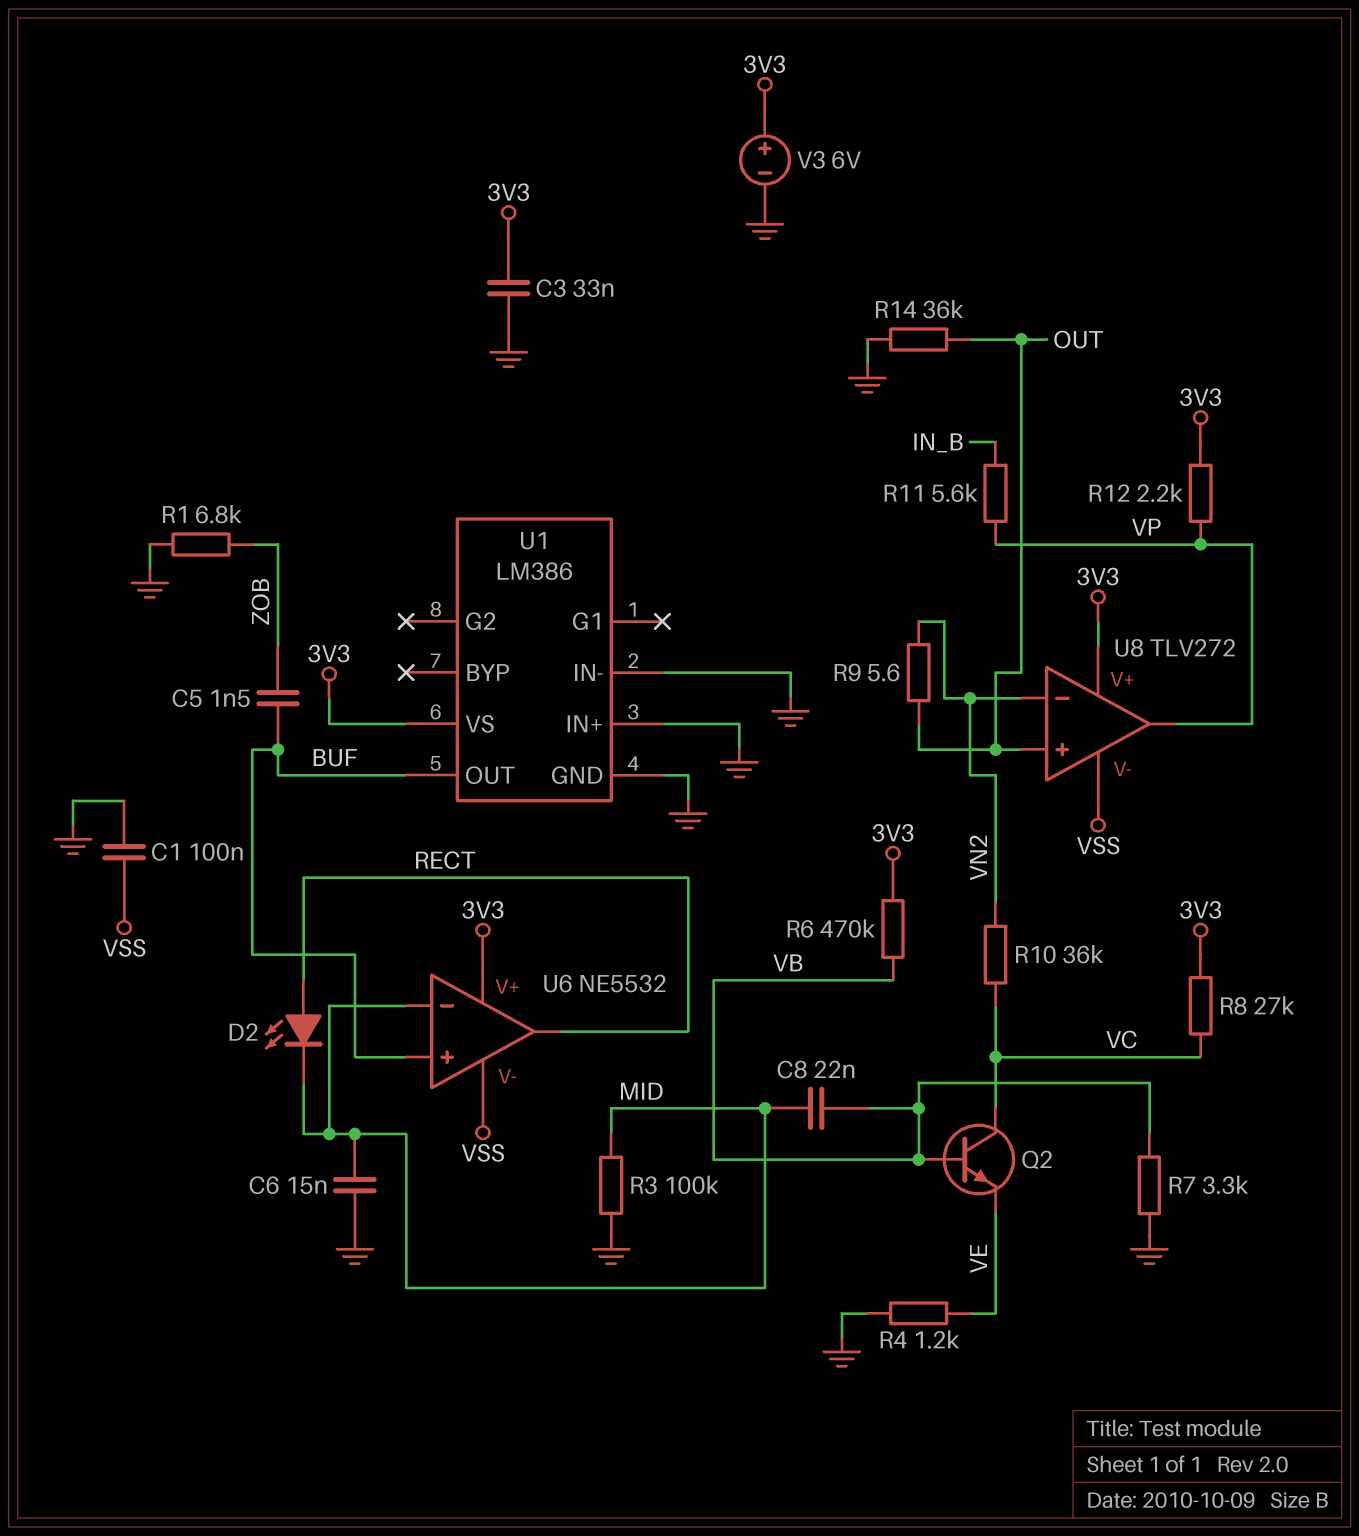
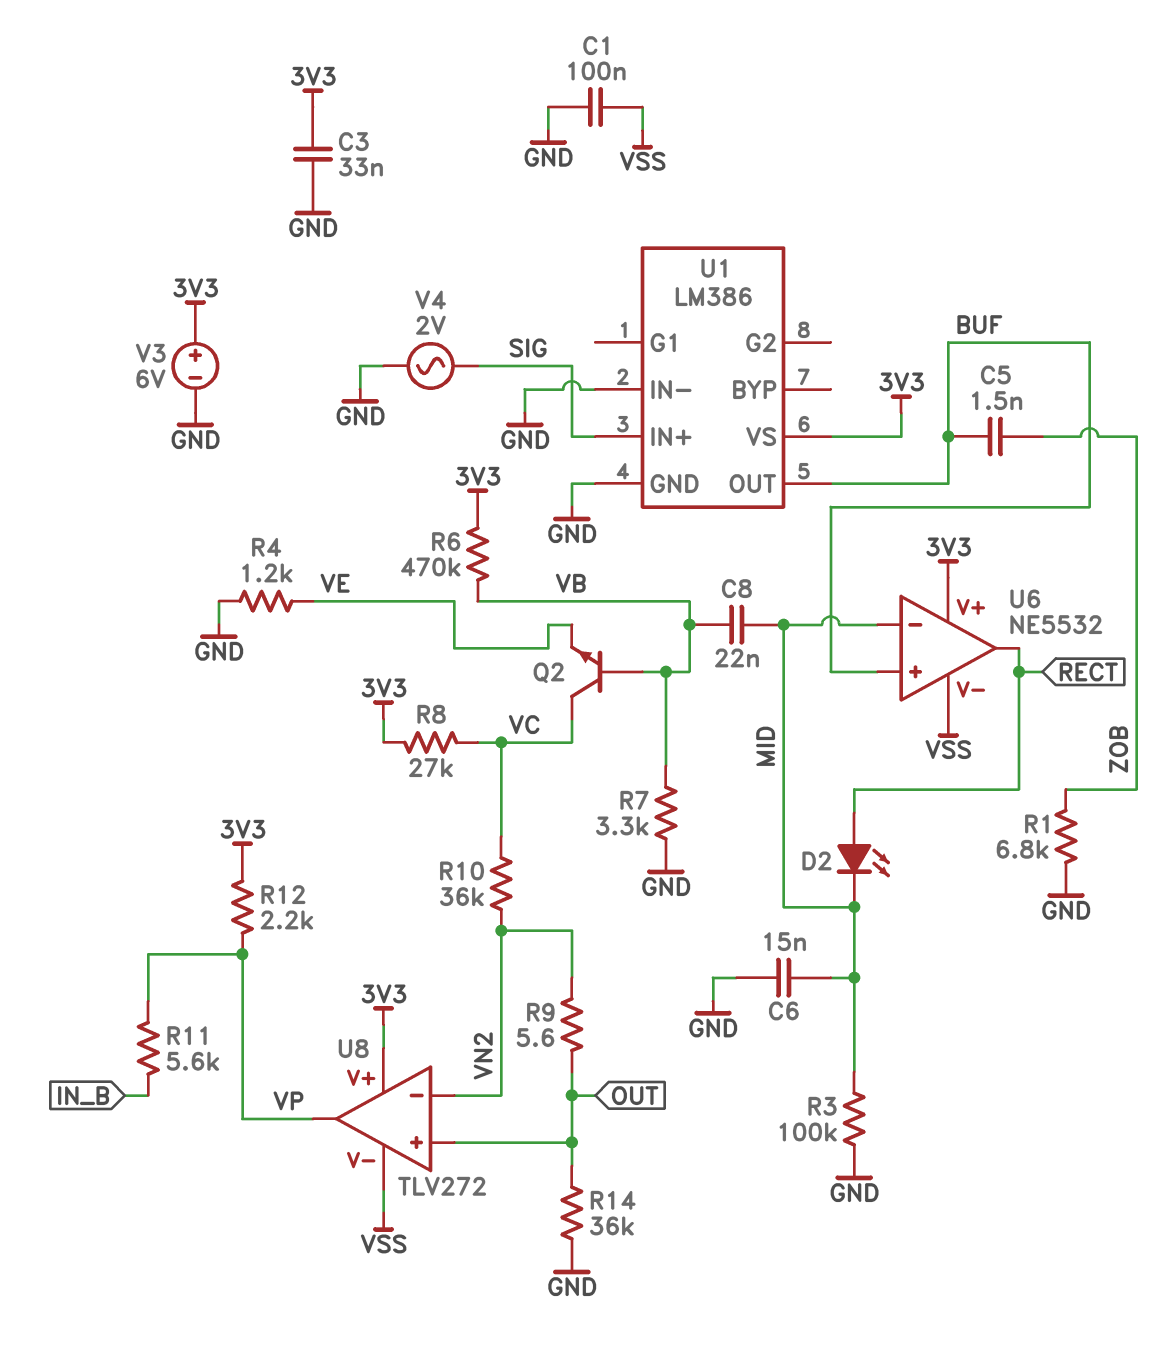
U1 pin IN+: GND -> SIG
V4: none -> AC 2V (GND, SIG)

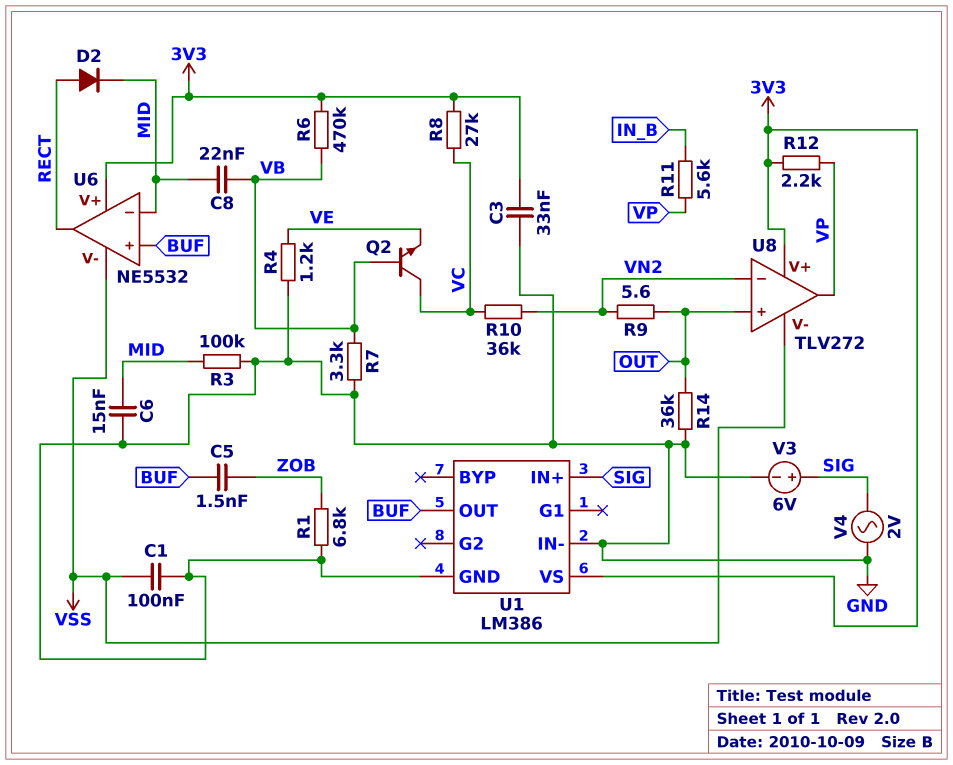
D2: LED (A RECT, K MID) -> diode (A RECT, K MID)
V3: 6V (plus 3V3, minus GND) -> 6V (plus SIG, minus GND)

